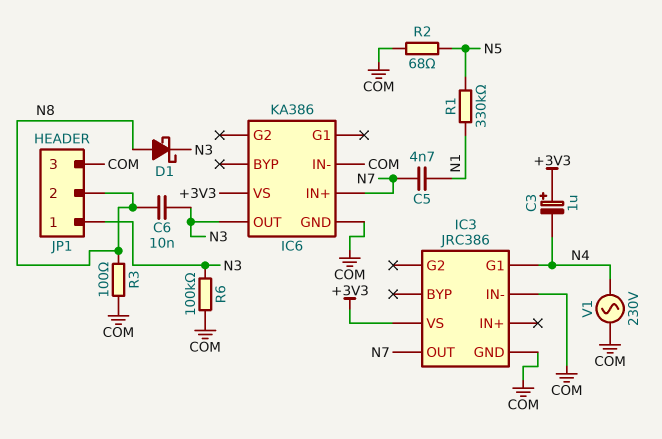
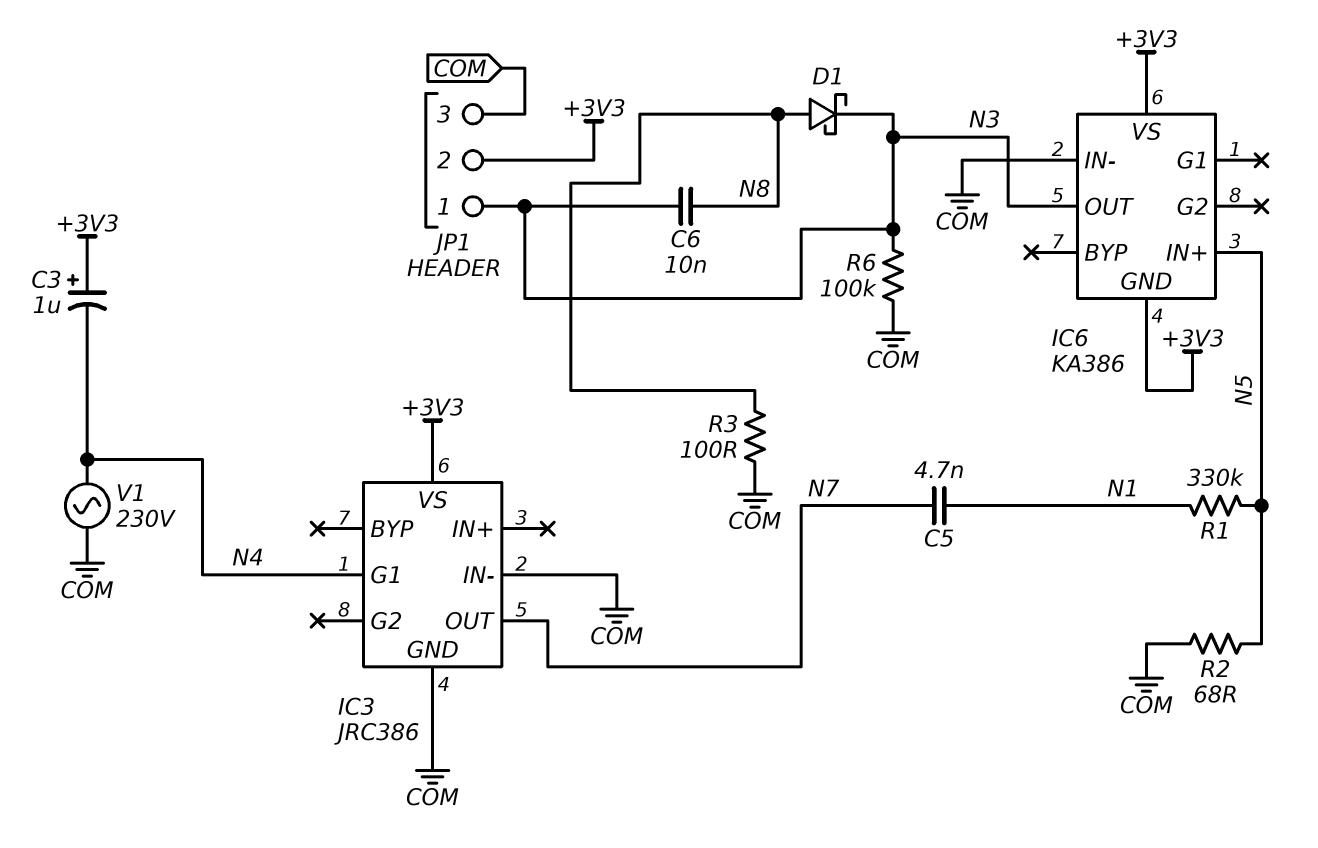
IC6 pin GND: COM -> +3V3
IC6 pin IN+: N7 -> N5
JP1 pin 2: N8 -> +3V3

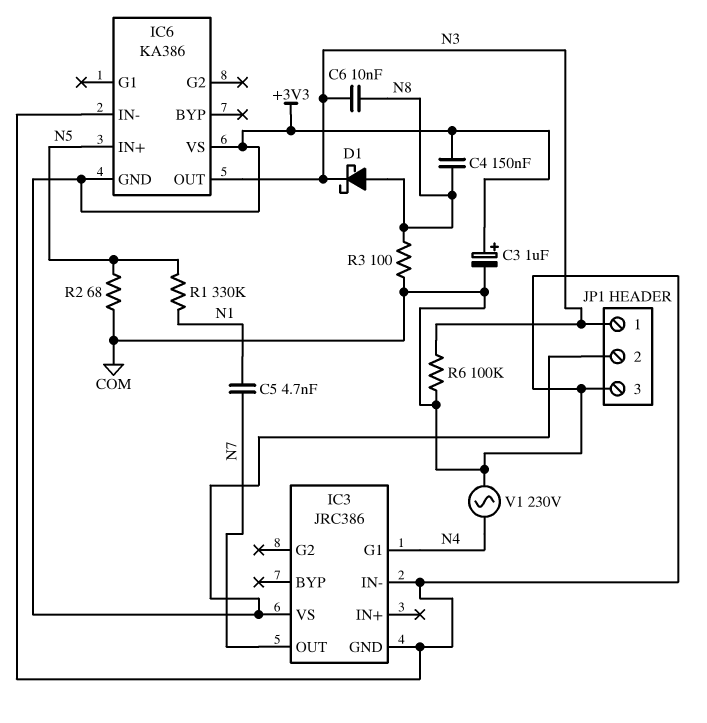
C3: 1uF (plus +3V3, minus N4) -> 1uF (plus +3V3, minus COM)
C4: none -> 150nF (+3V3, N8)

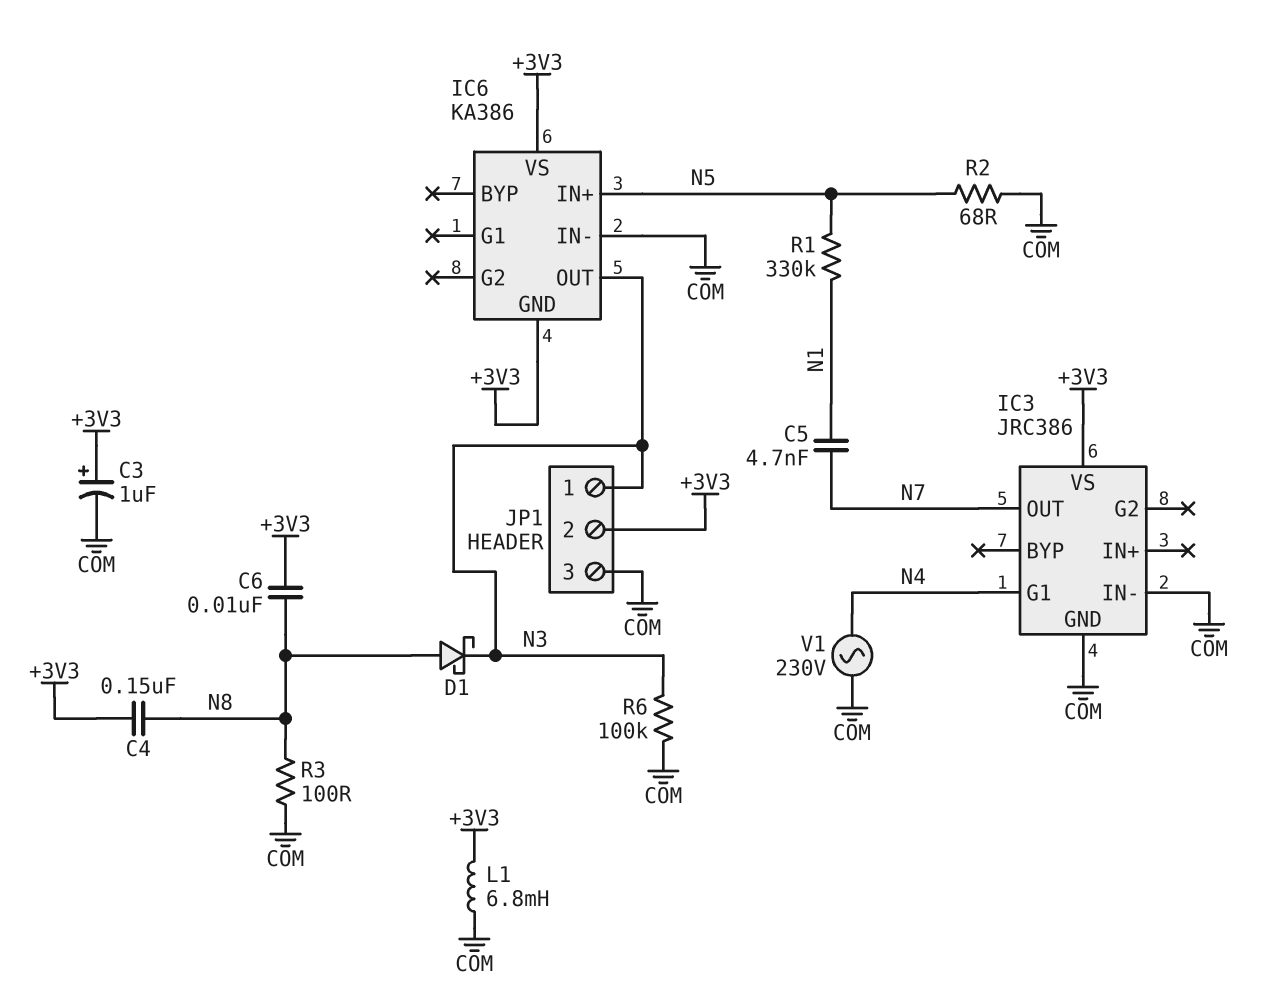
C6: 10nF (N3, N8) -> 10nF (+3V3, N8)
L1: none -> 6.8mH (+3V3, COM)

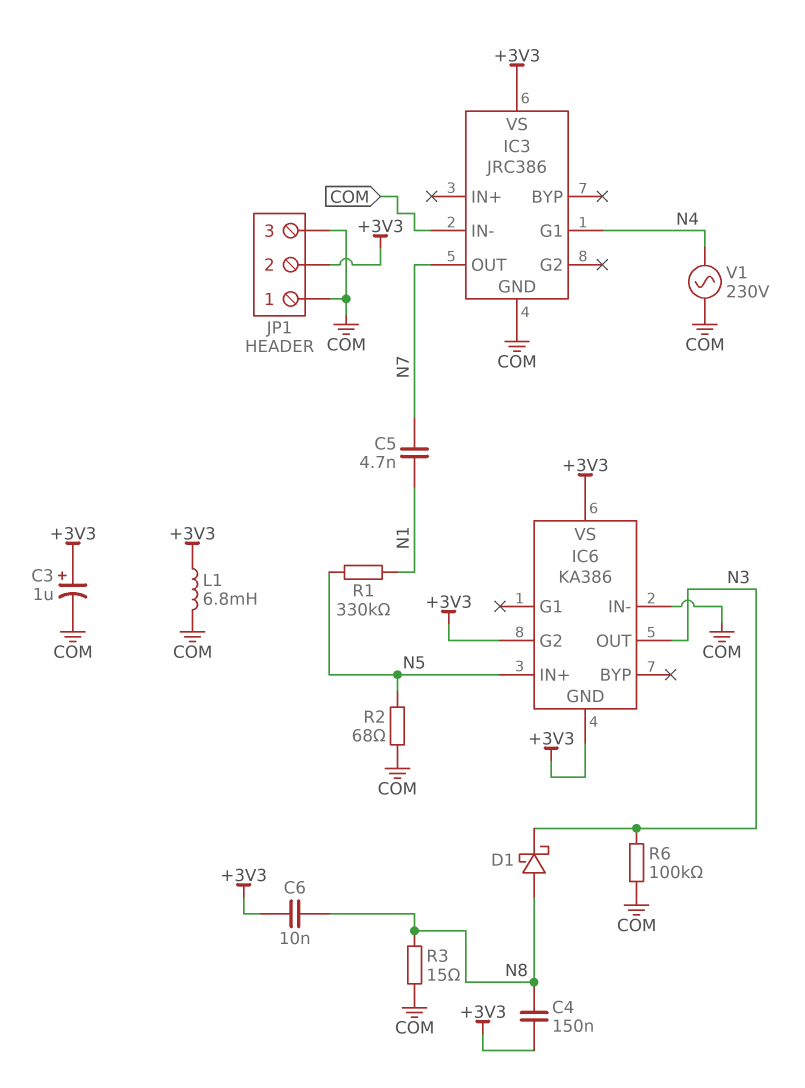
IC6 pin G2: none -> +3V3
JP1 pin 1: N3 -> COM
R3: 100 (COM, N8) -> 15 (COM, N8)

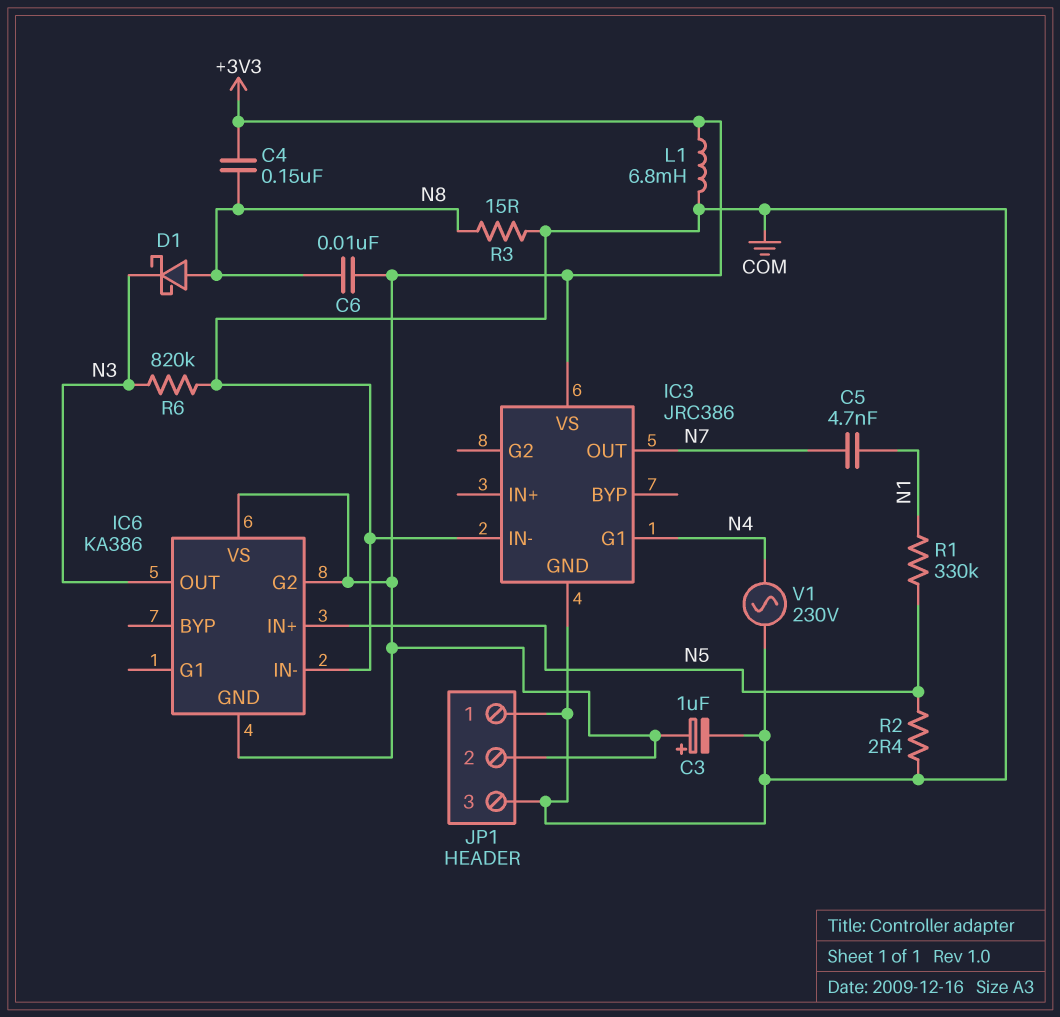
R2: 68 (COM, N5) -> 2.4 (COM, N5)
R6: 100k (COM, N3) -> 820k (COM, N3)

